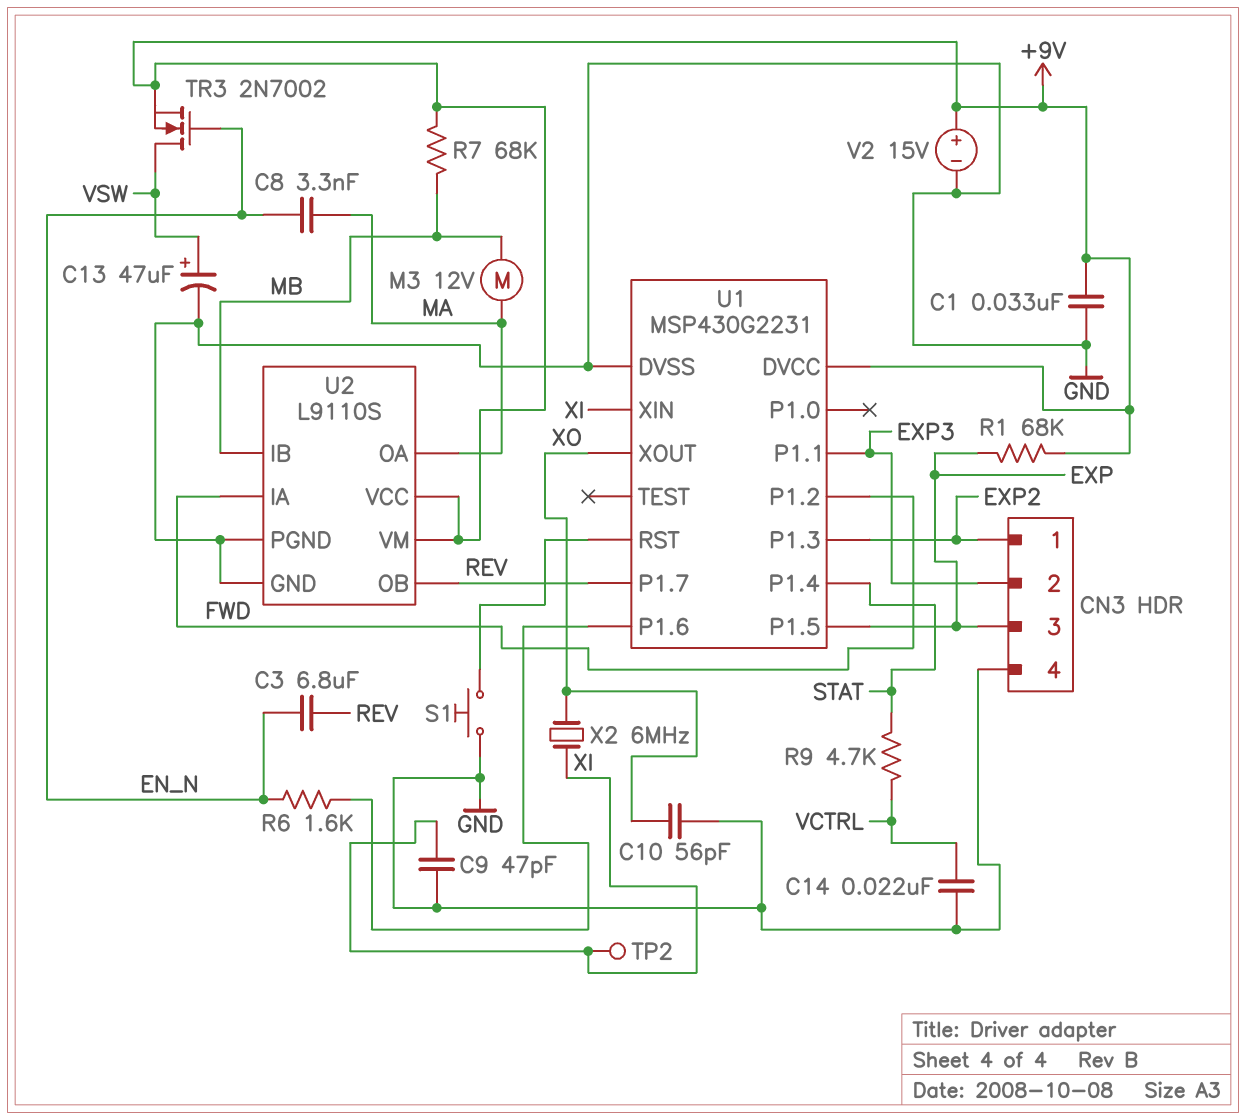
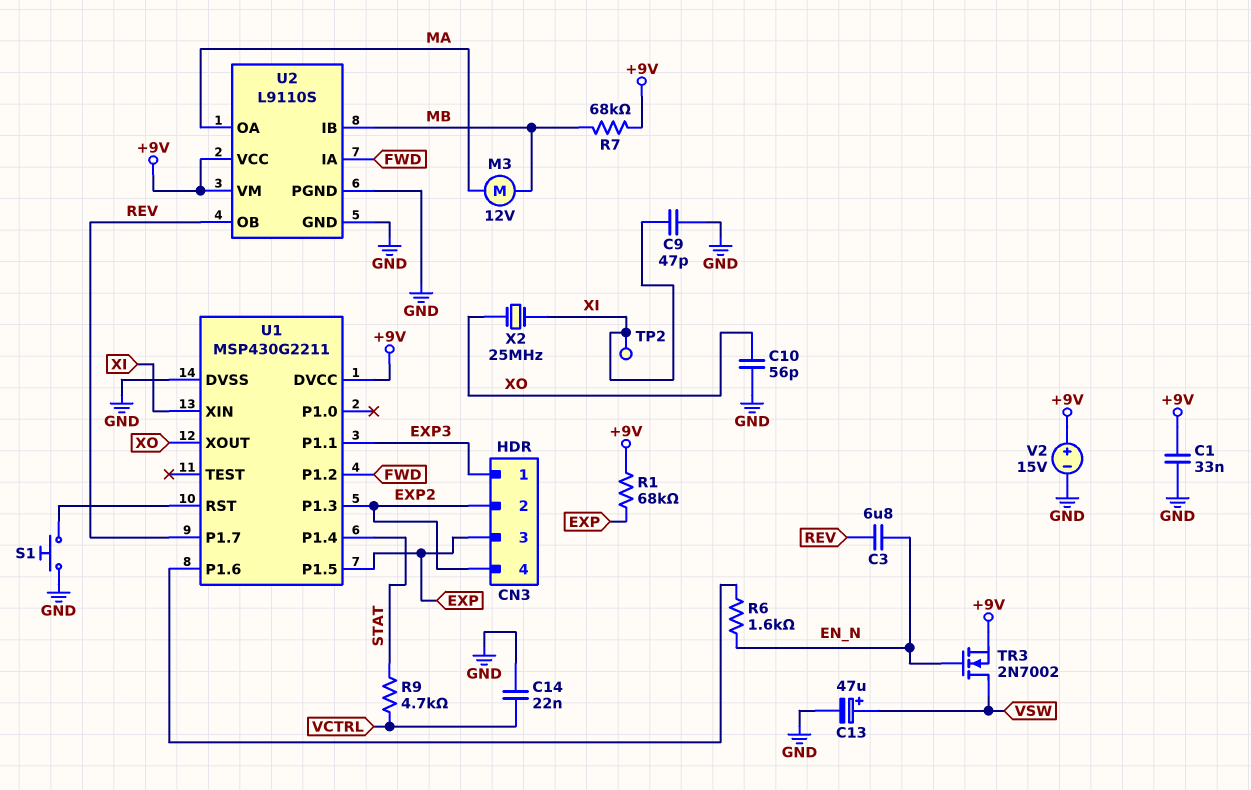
C8: 3.3nF (EN_N, MA) -> none
CN3 pin 1: EXP2 -> EXP3
CN3 pin 2: EXP3 -> EXP2
CN3 pin 4: GND -> EXP2
U1: MSP430G2231 -> MSP430G2211
X2: 6MHz (XI, XO) -> 25MHz (XI, XO)

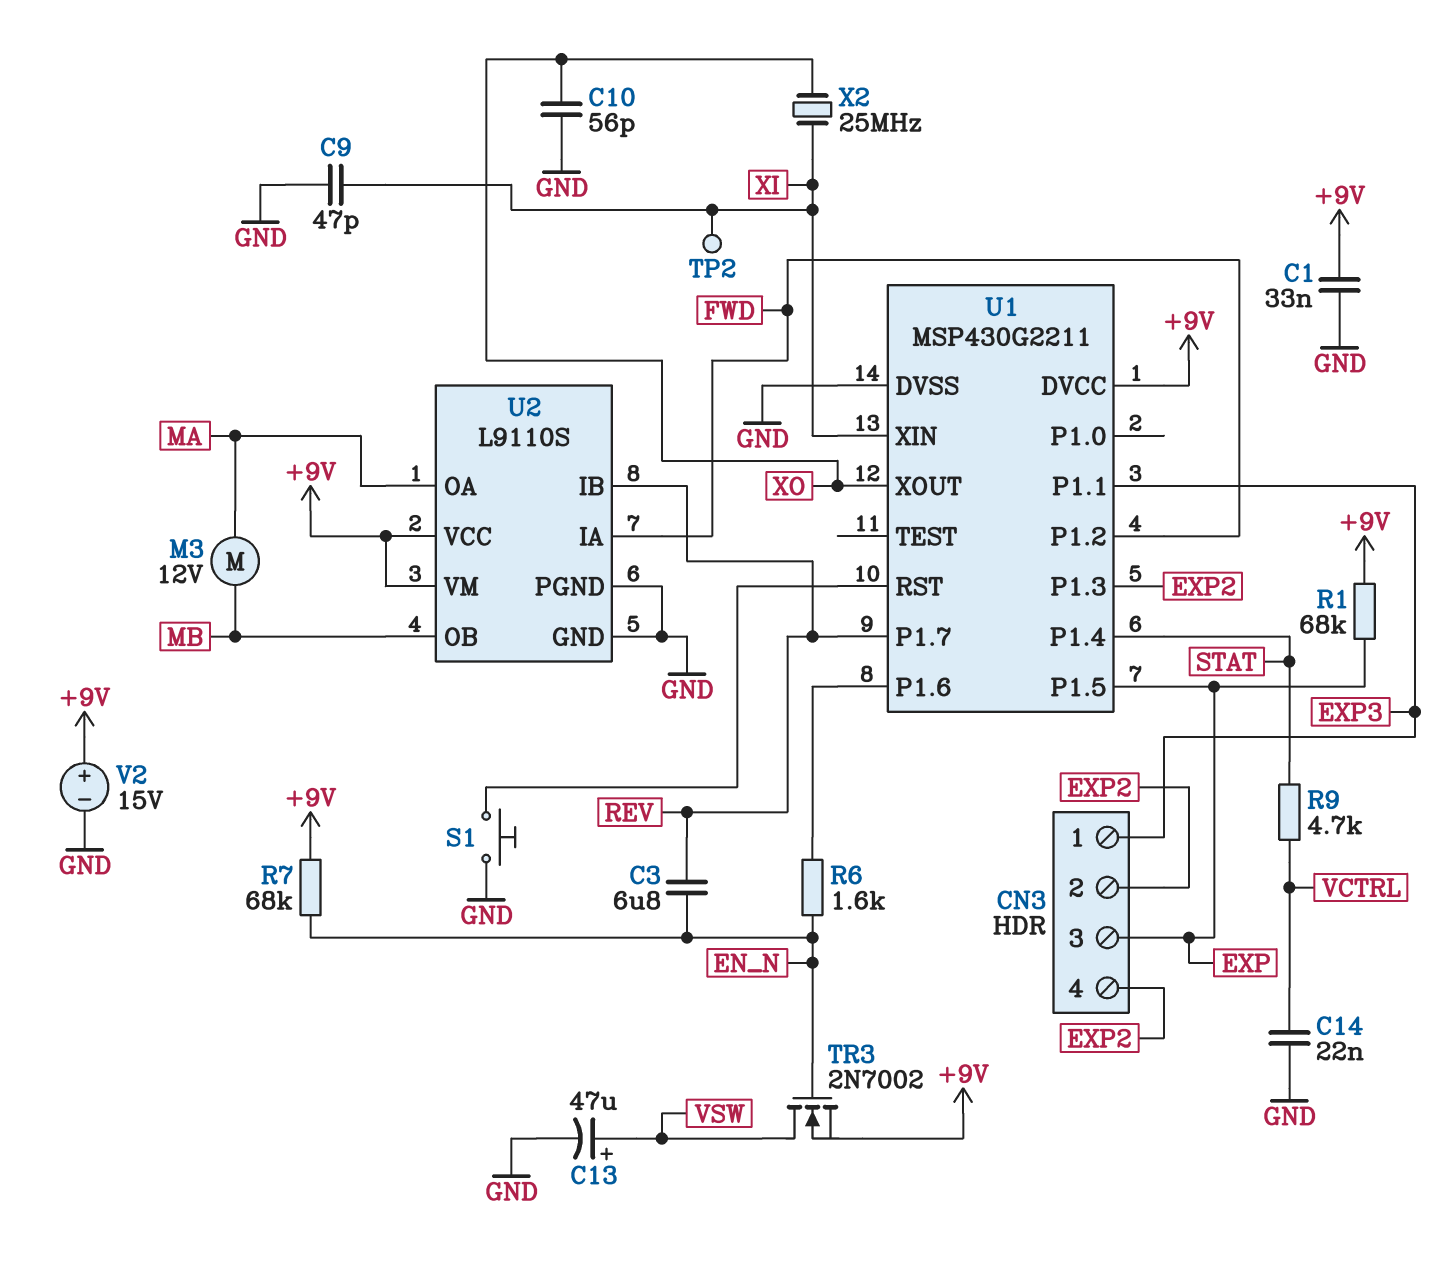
R7: 68k (+9V, MB) -> 68k (+9V, EN_N)
U2 pin IB: MB -> REV
U2 pin OB: REV -> MB

